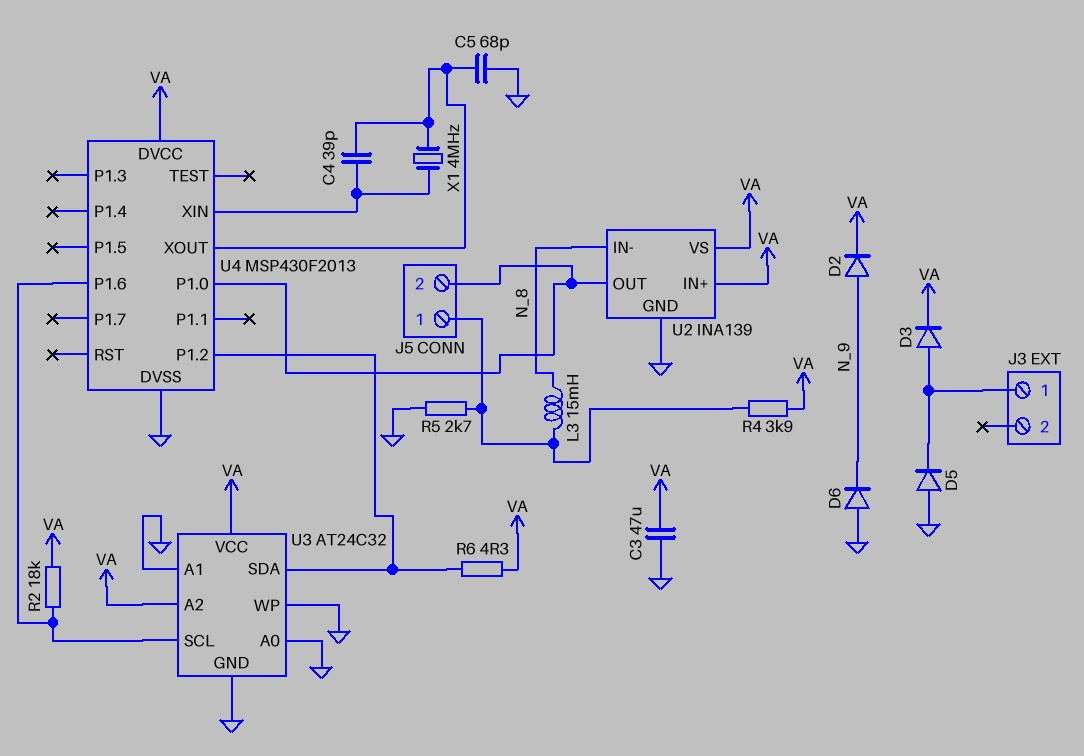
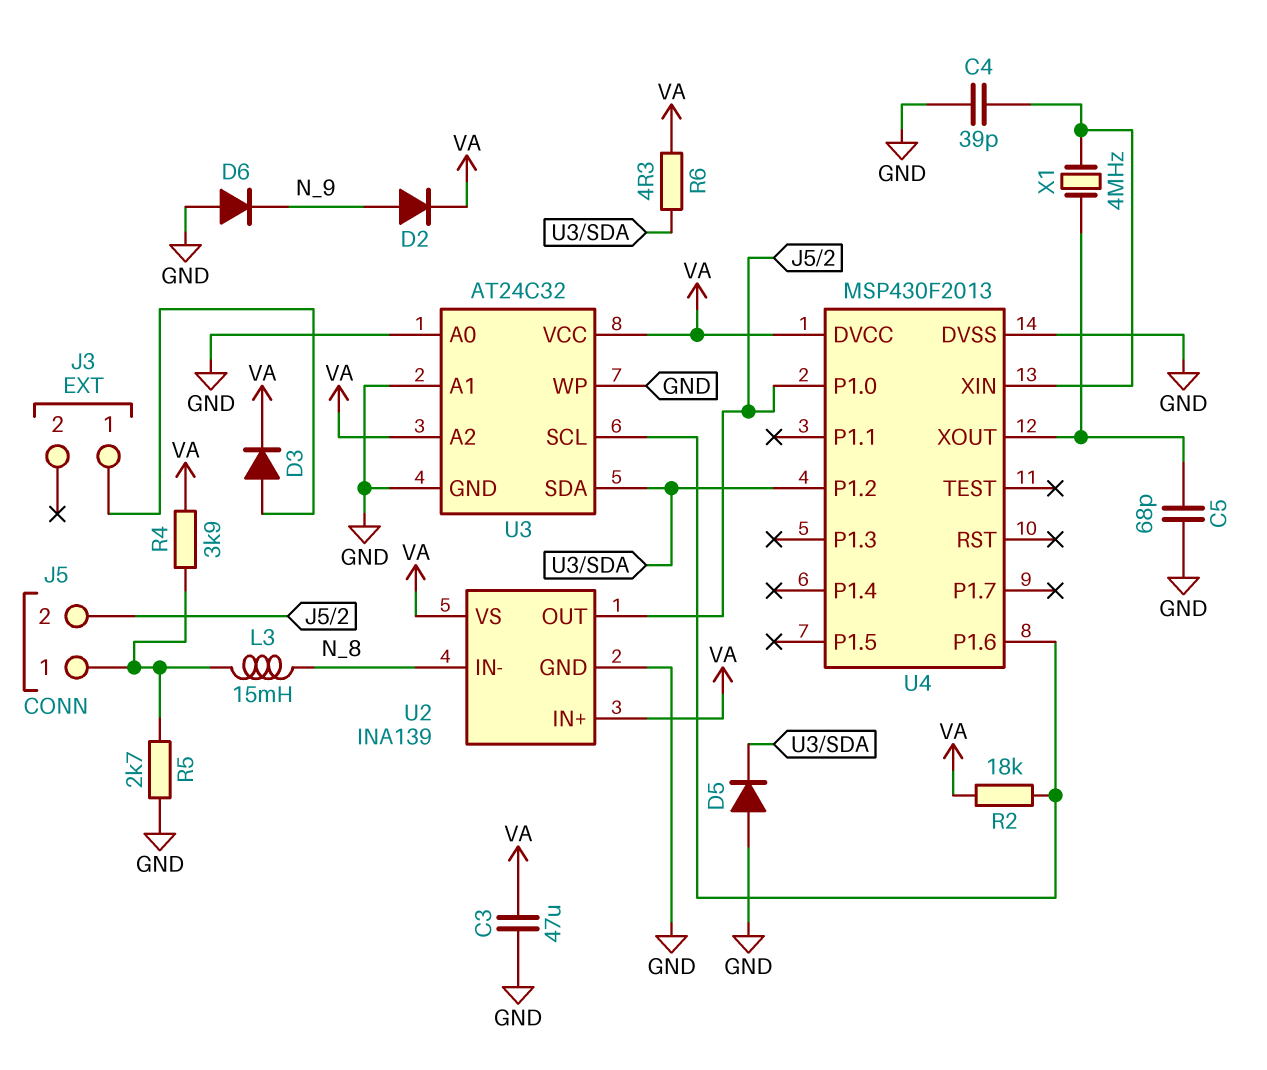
C4: 39pF (U4/XIN, U4/XOUT) -> 39pF (GND, U4/XIN)
D5: diode (A GND, K J3/1) -> diode (A GND, K U3/SDA)

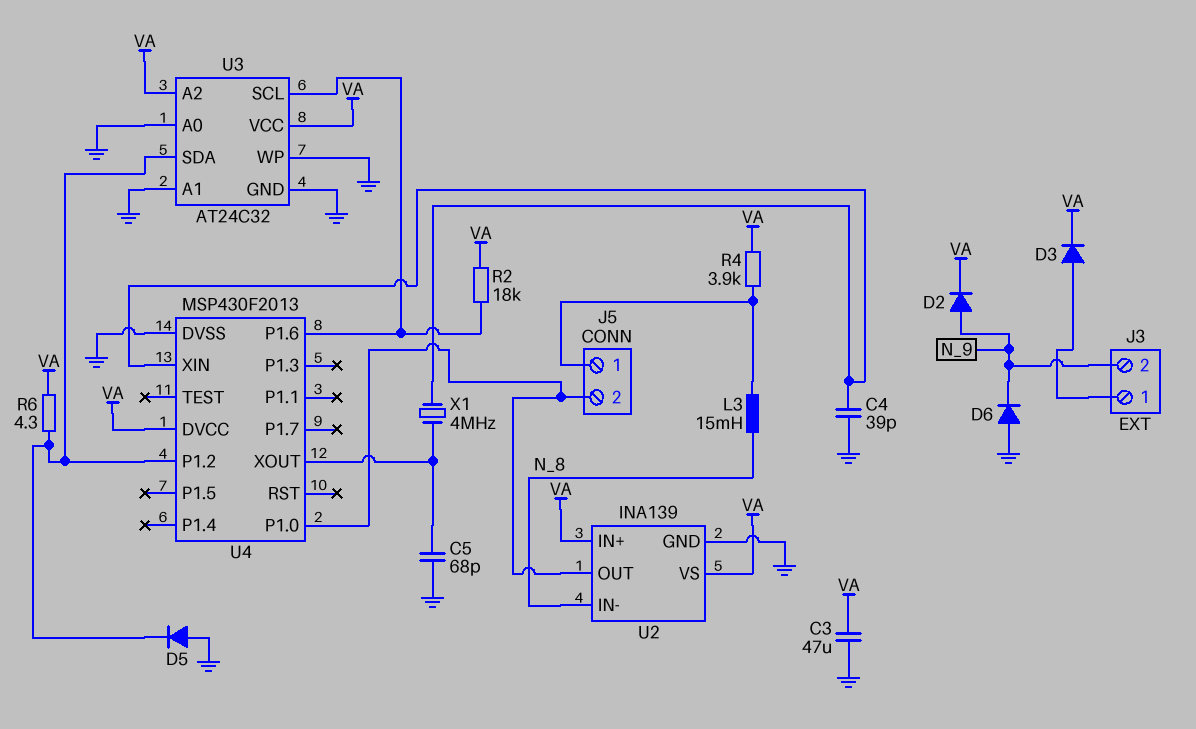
J3 pin 2: none -> N_9
R5: 2.7k (GND, J5/1) -> none

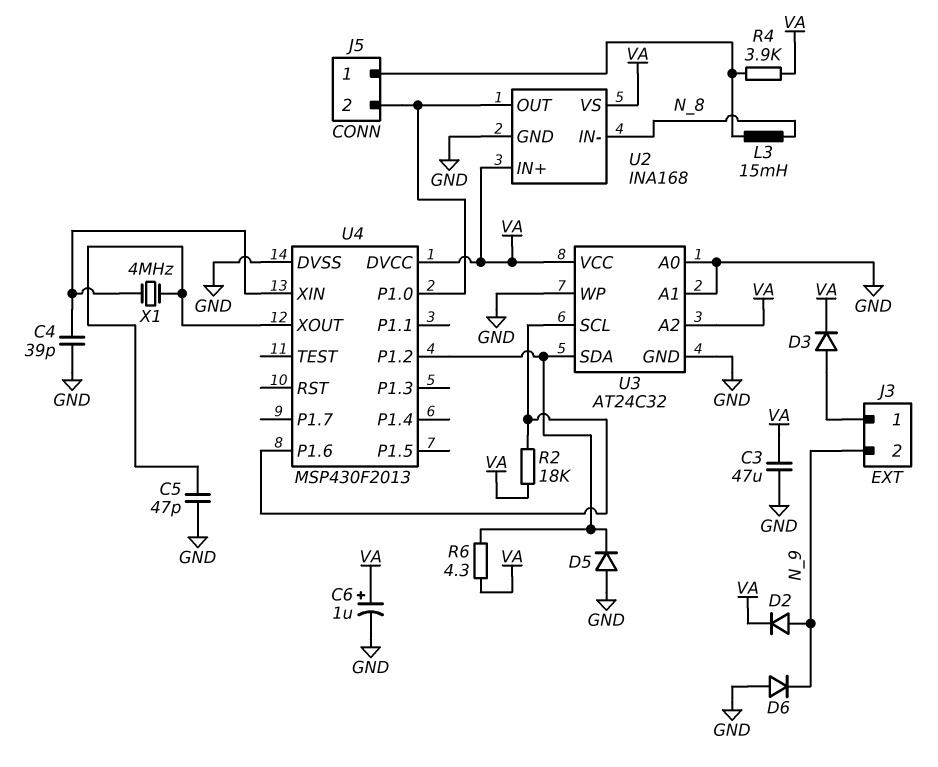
C5: 68pF (GND, U4/XOUT) -> 47pF (GND, U4/XOUT)
C6: none -> 1uF (plus VA, minus GND)
U2: INA139 -> INA168

